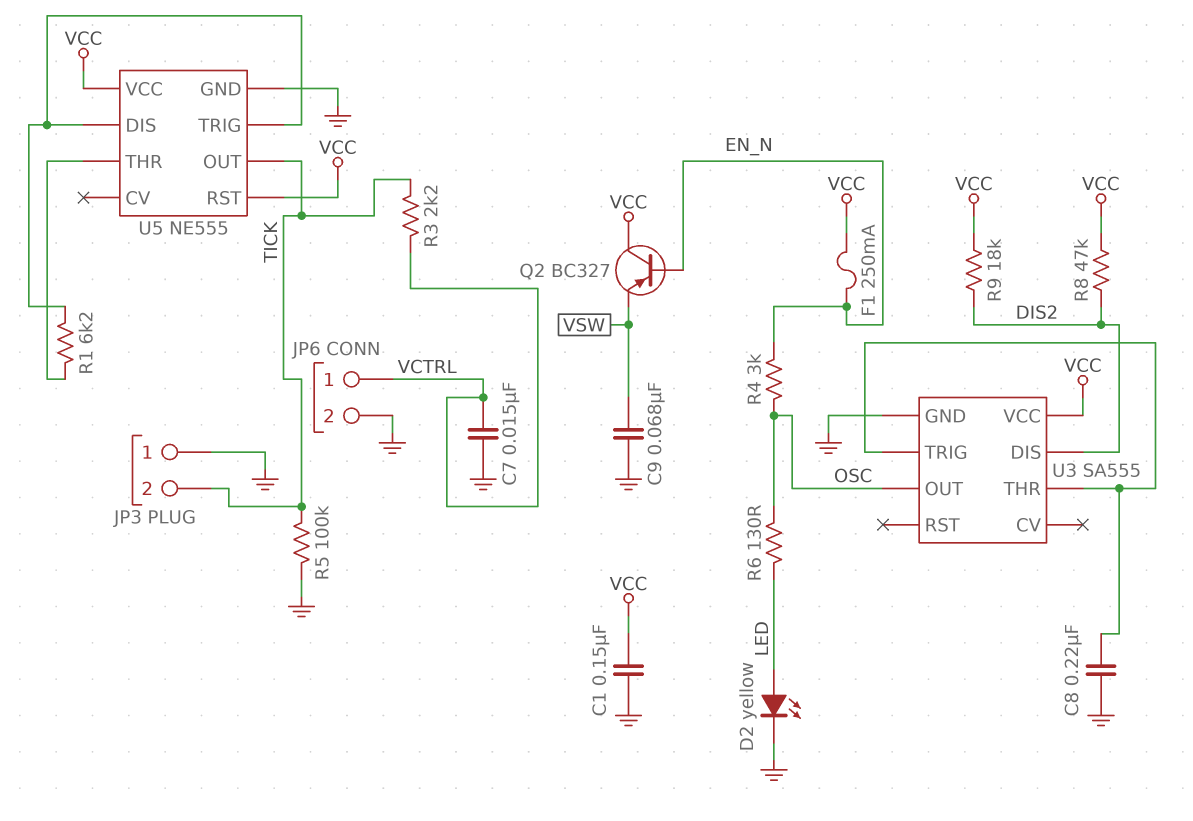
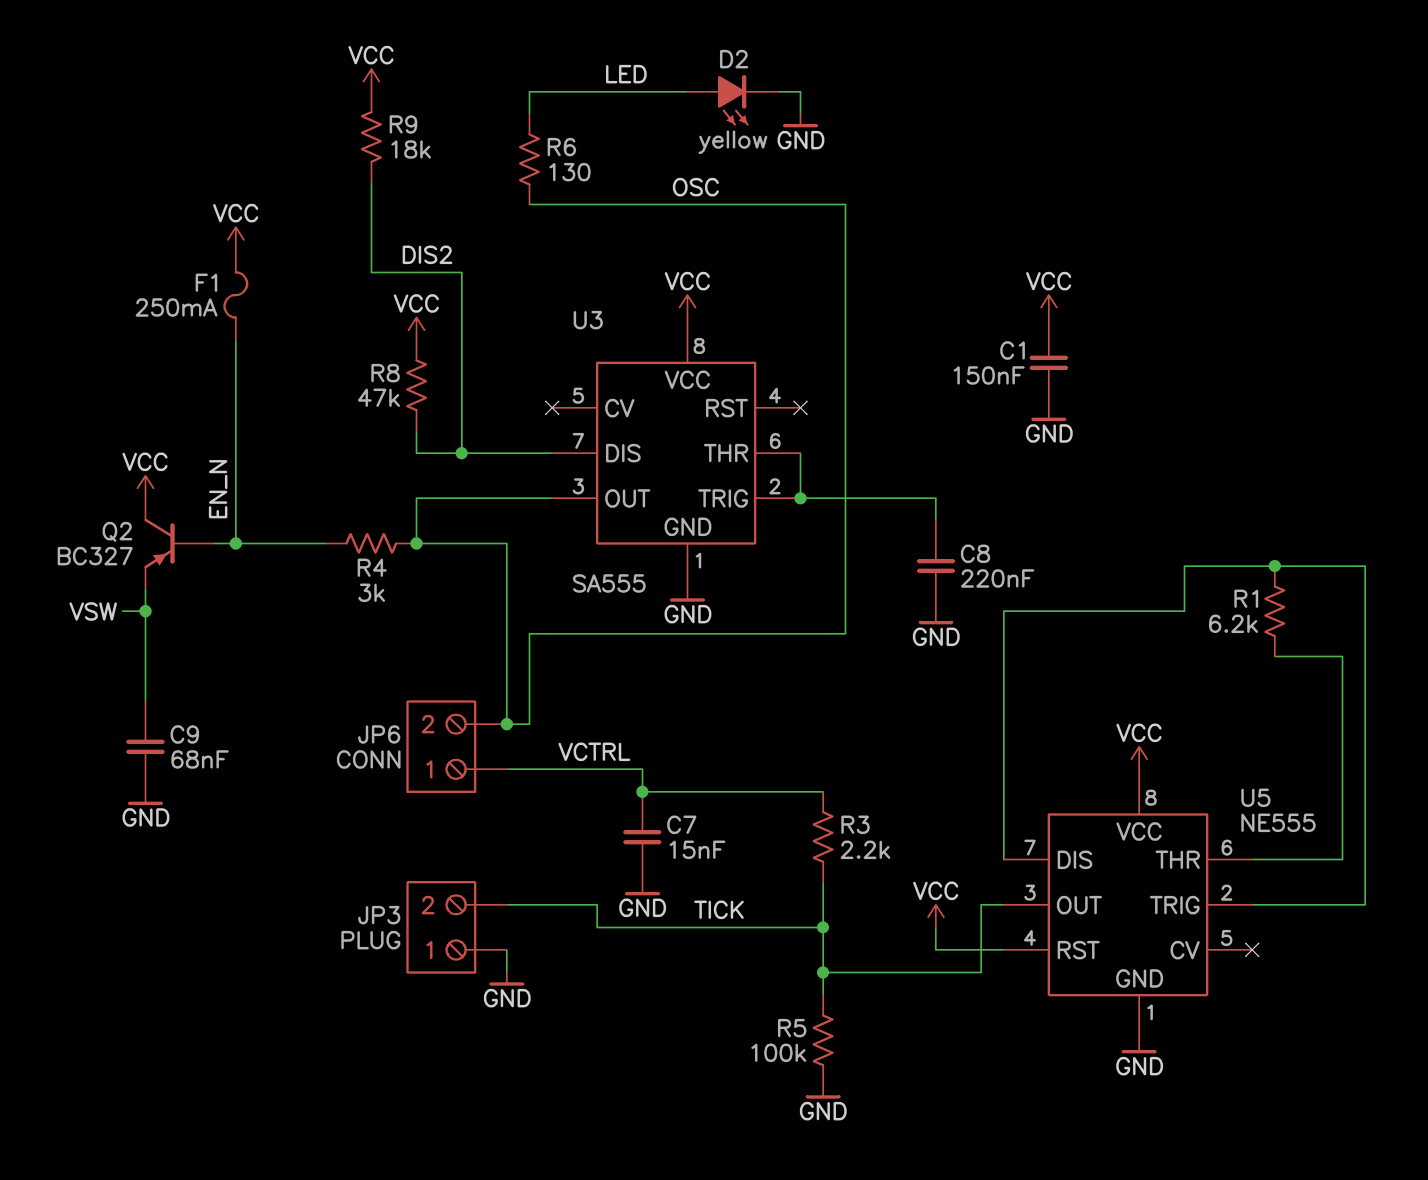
JP6 pin 2: GND -> OSC

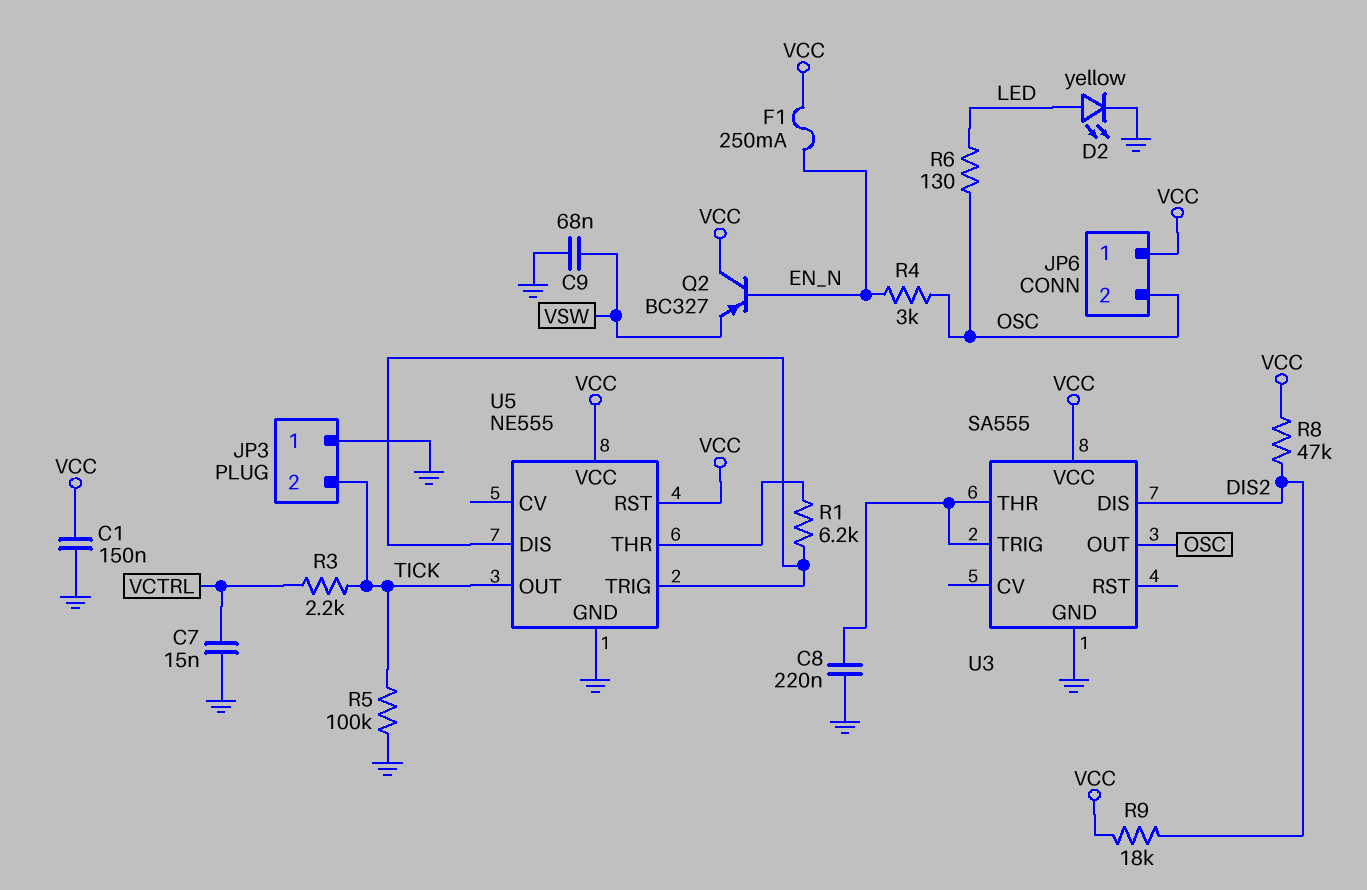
JP6 pin 1: VCTRL -> VCC

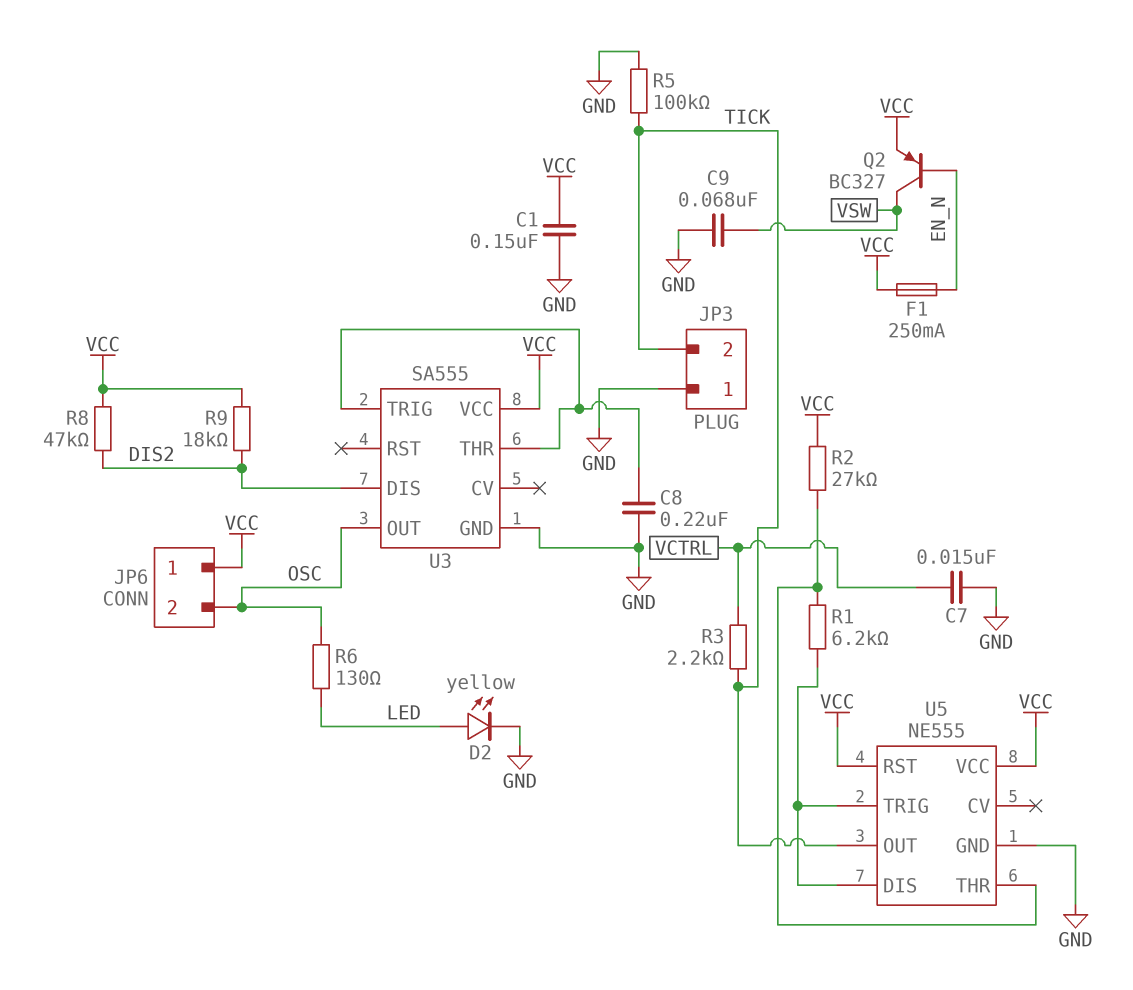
Q2: PNP BC327 (B EN_N, C VCC, E VSW) -> PNP BC327 (B EN_N, C VSW, E VCC)
R2: none -> 27k (U5/THR, VCC)
R4: 3k (EN_N, OSC) -> none

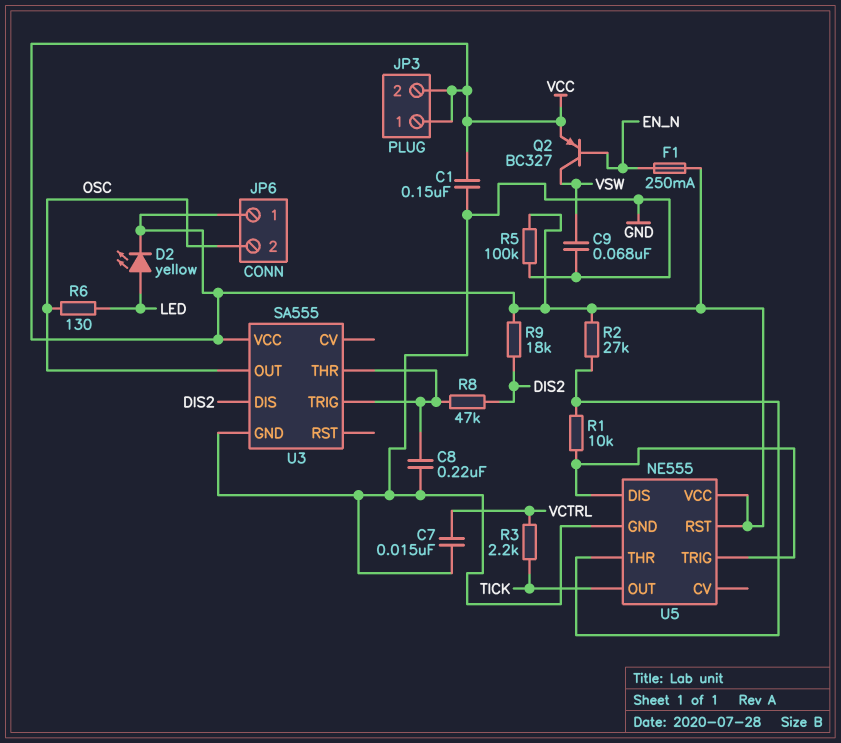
D2: LED yellow (A LED, K GND) -> LED yellow (A LED, K VCC)
JP3 pin 1: GND -> VCC
JP3 pin 2: TICK -> VCC
R1: 6.2k (U5/DIS, U5/THR) -> 10k (U5/DIS, U5/THR)
R5: 100k (GND, TICK) -> 100k (GND, VCC)
R8: 47k (DIS2, VCC) -> 47k (DIS2, U3/THR)

